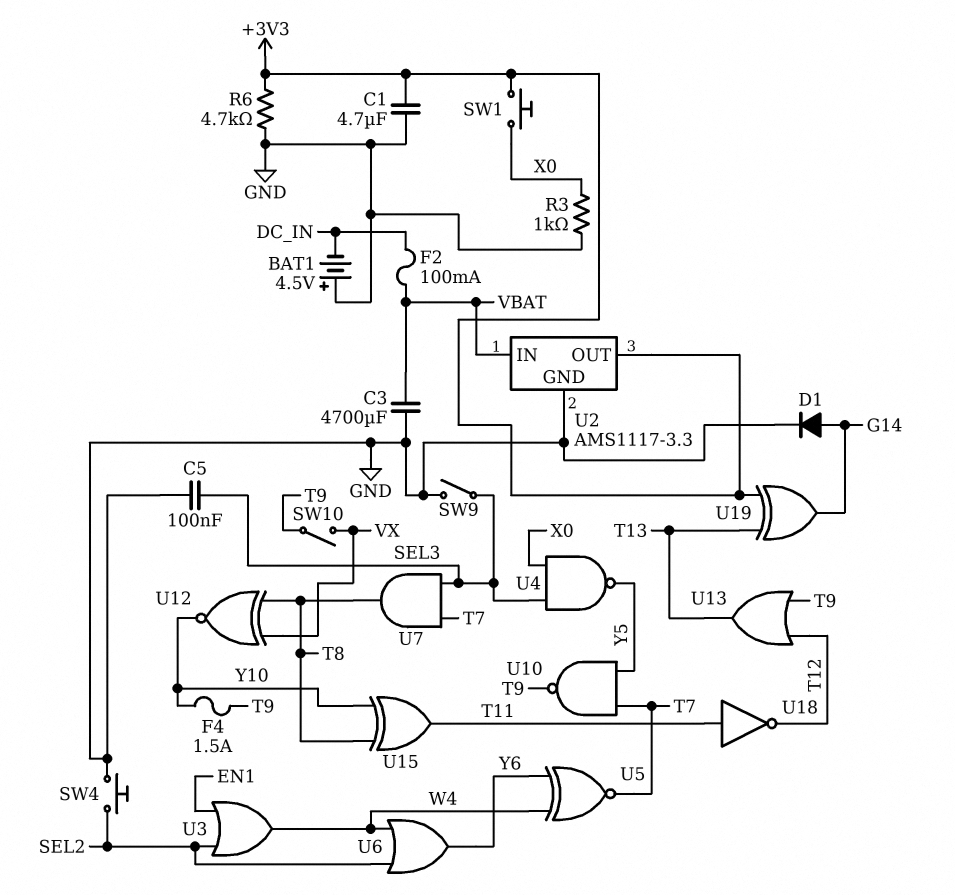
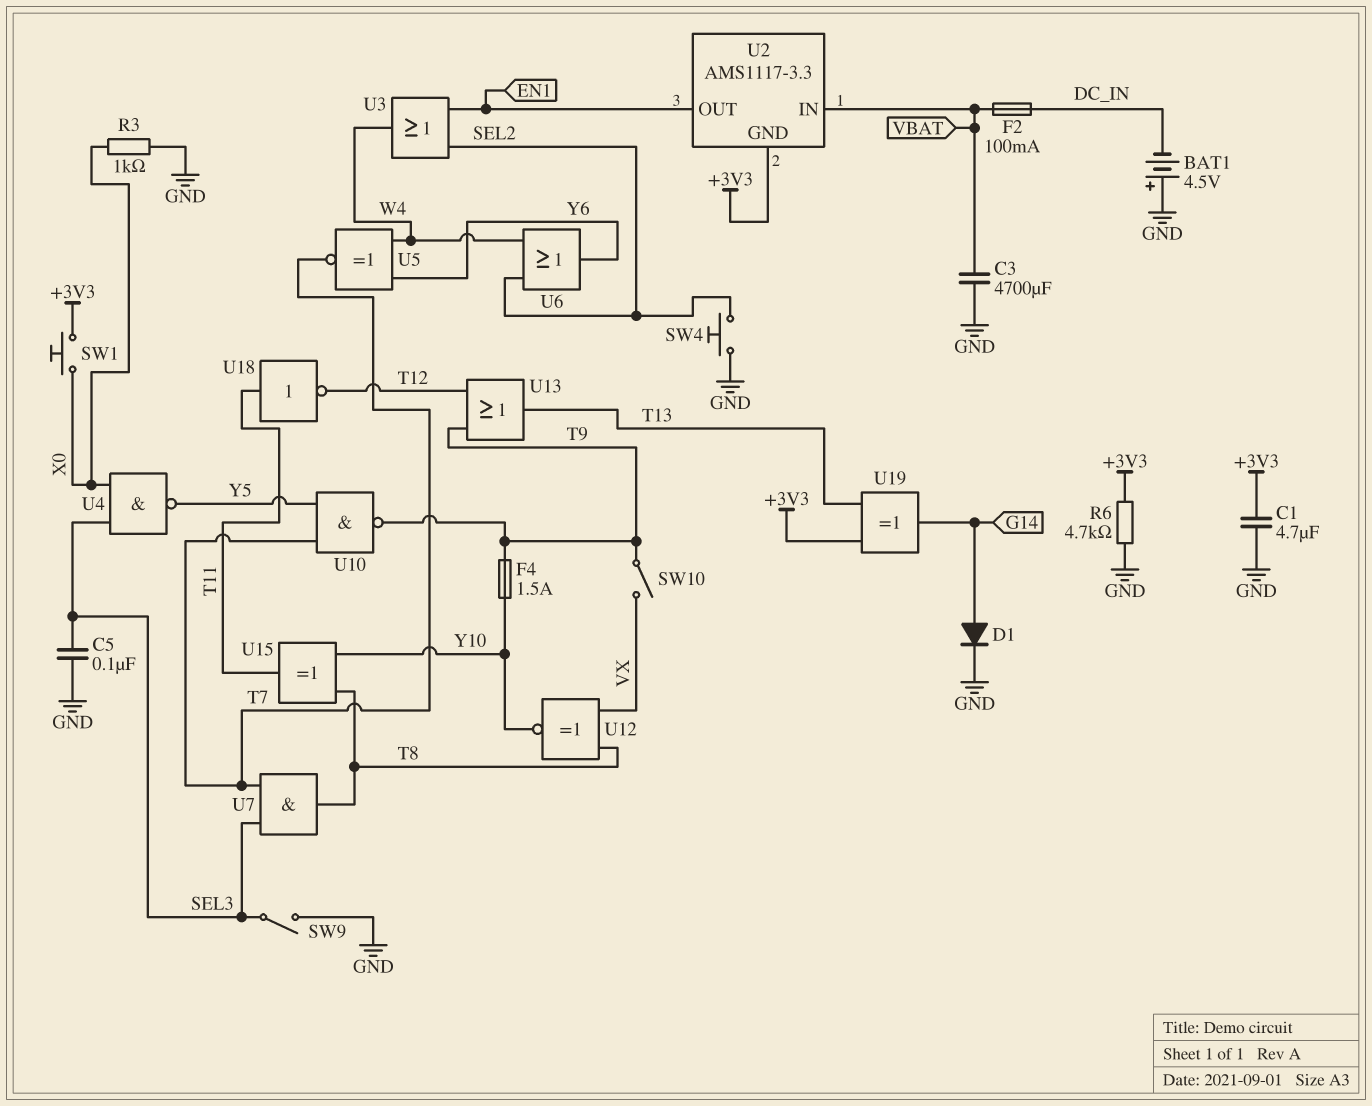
U2 pin GND: GND -> +3V3
U2 pin OUT: +3V3 -> EN1

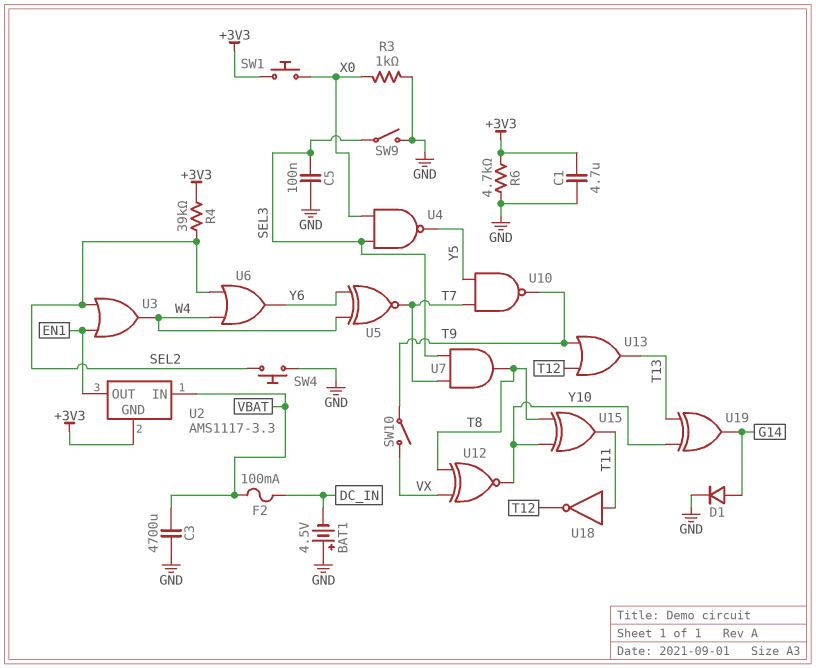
F4: 1.5A (T9, Y10) -> none
R4: none -> 39k (+3V3, SEL2)
U19: XOR (in +3V3, in T13, out G14) -> XOR (in T13, in Y10, out G14)

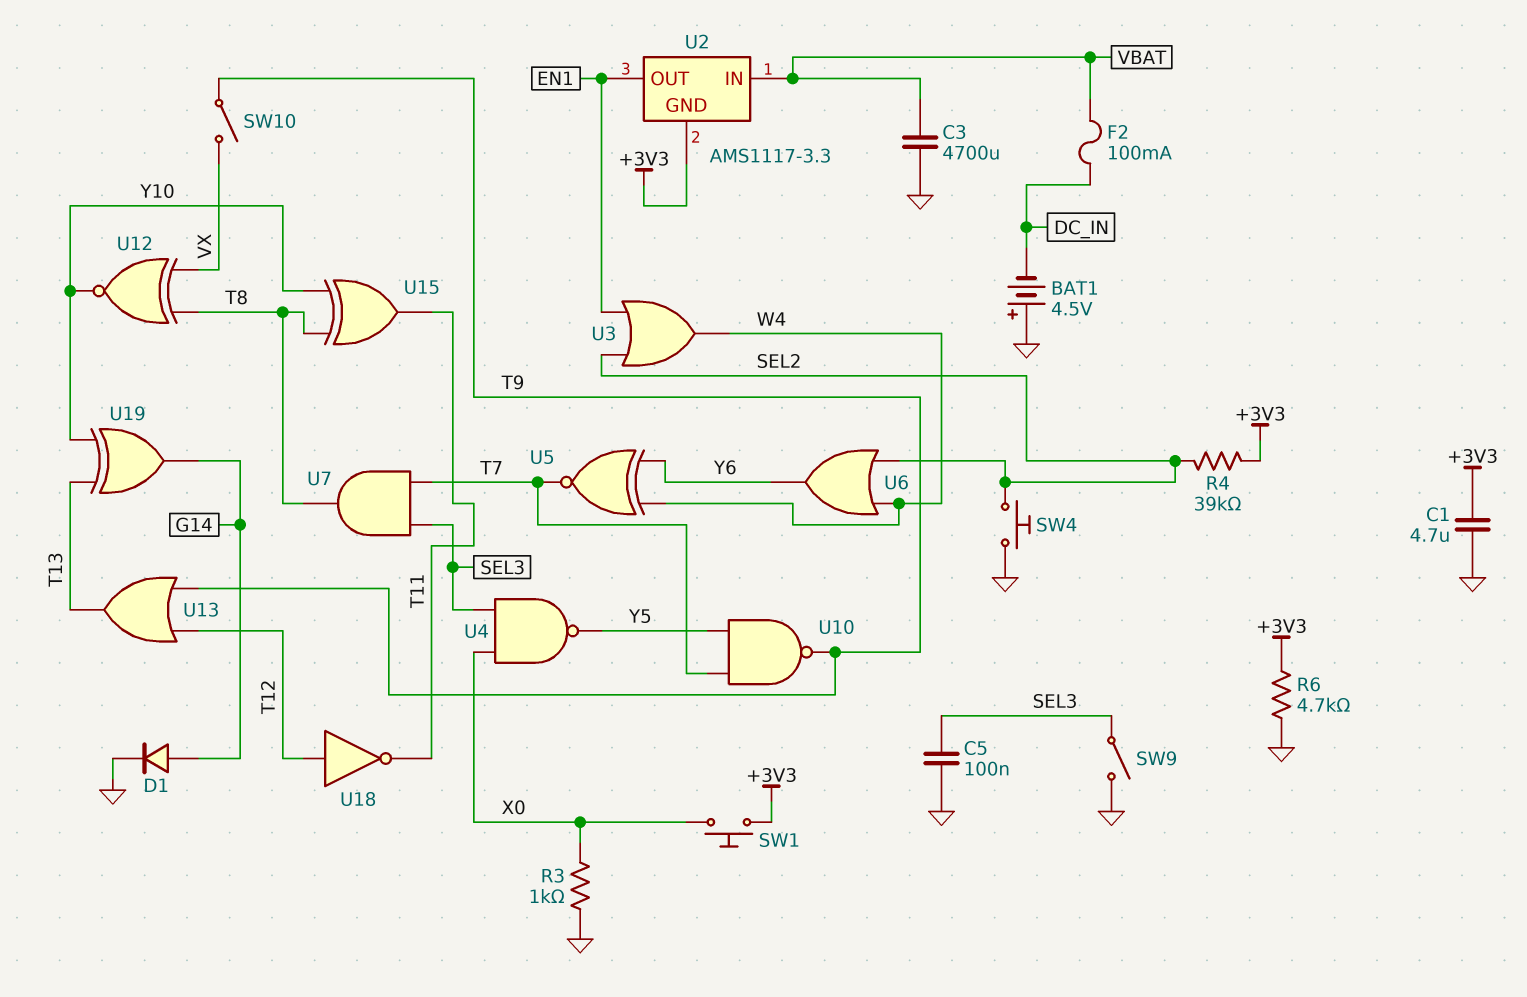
U18: NOT (in T11, out T12) -> NOT (in T12, out T11)

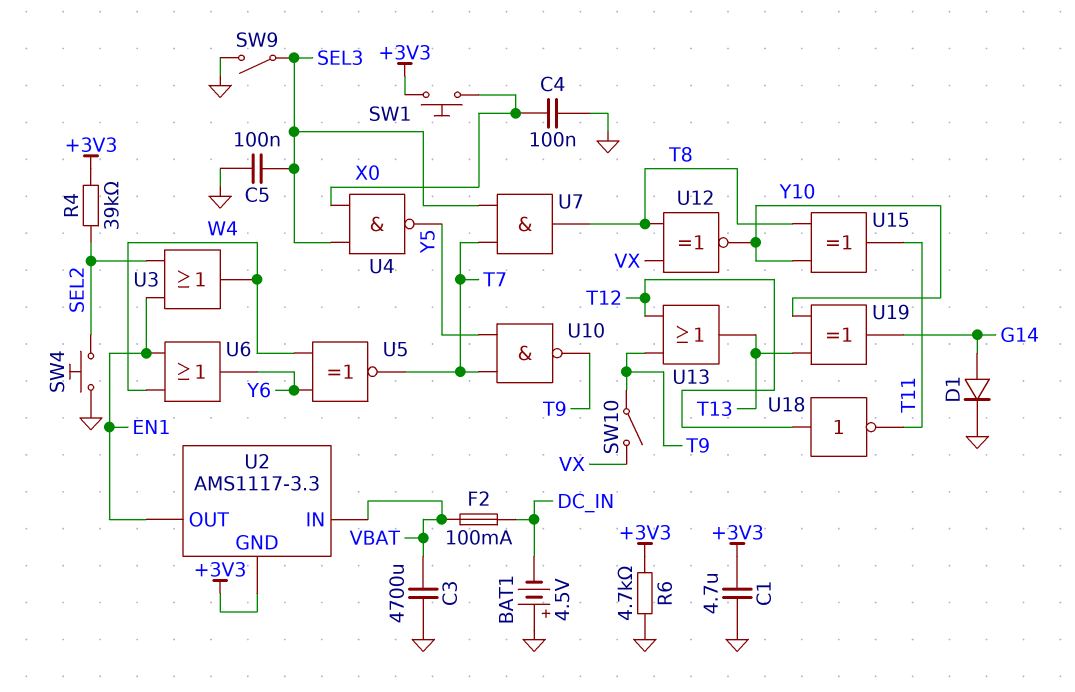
C4: none -> 100nF (GND, X0)
R3: 1k (GND, X0) -> none
U6: OR (in SEL2, in W4, out Y6) -> OR (in EN1, in W4, out Y6)

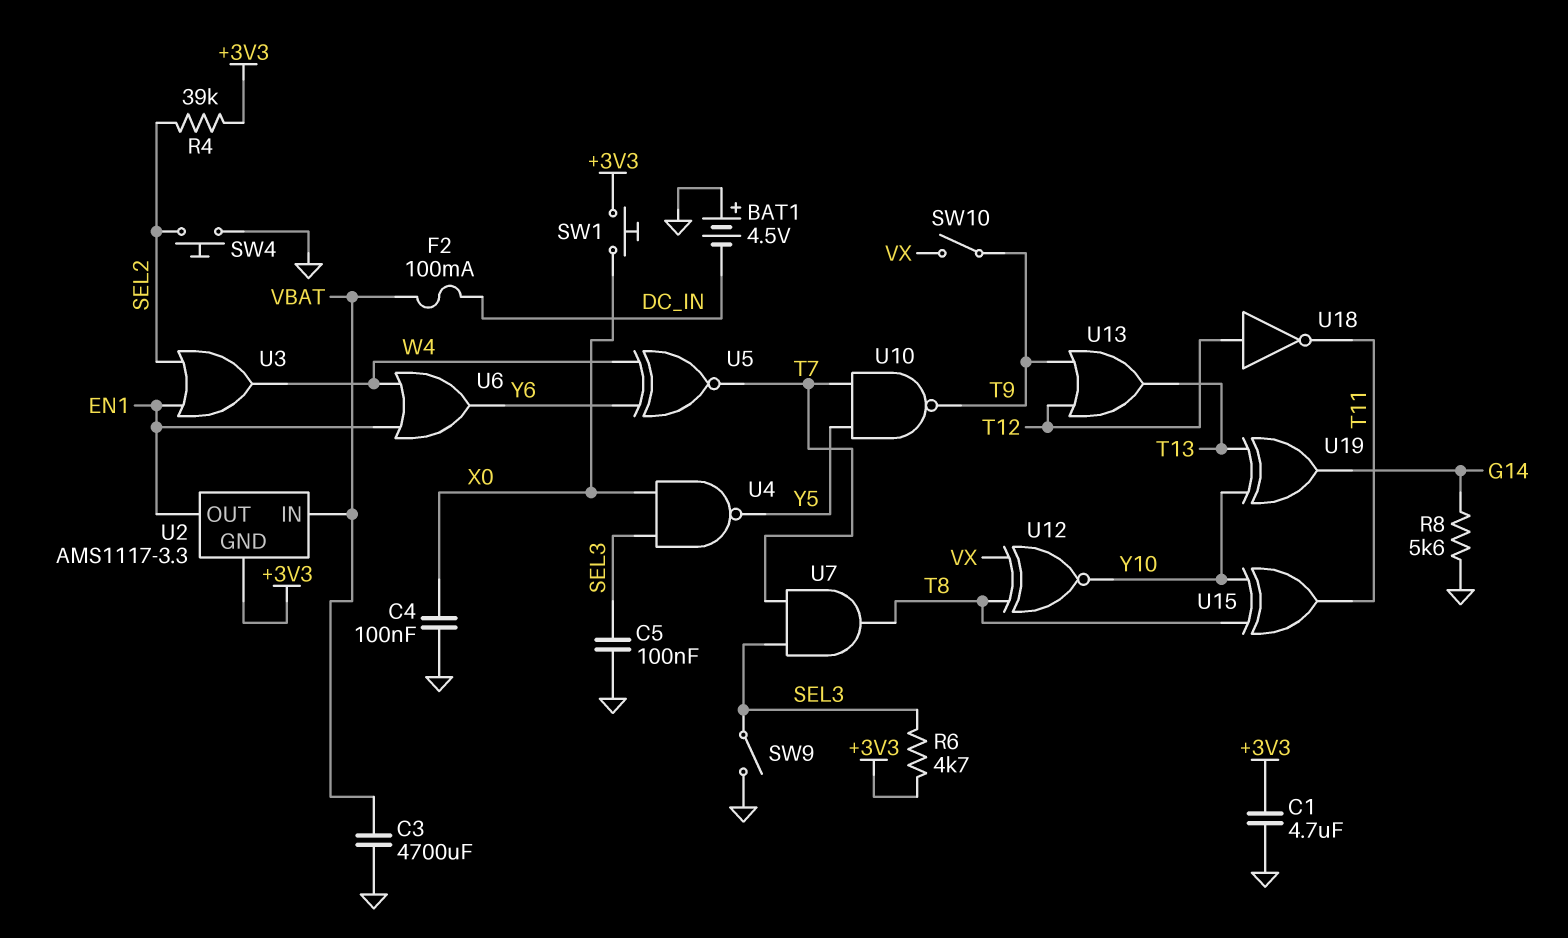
D1: diode (A G14, K GND) -> none
R6: 4.7k (+3V3, GND) -> 4.7k (+3V3, SEL3)
R8: none -> 5.6k (G14, GND)

